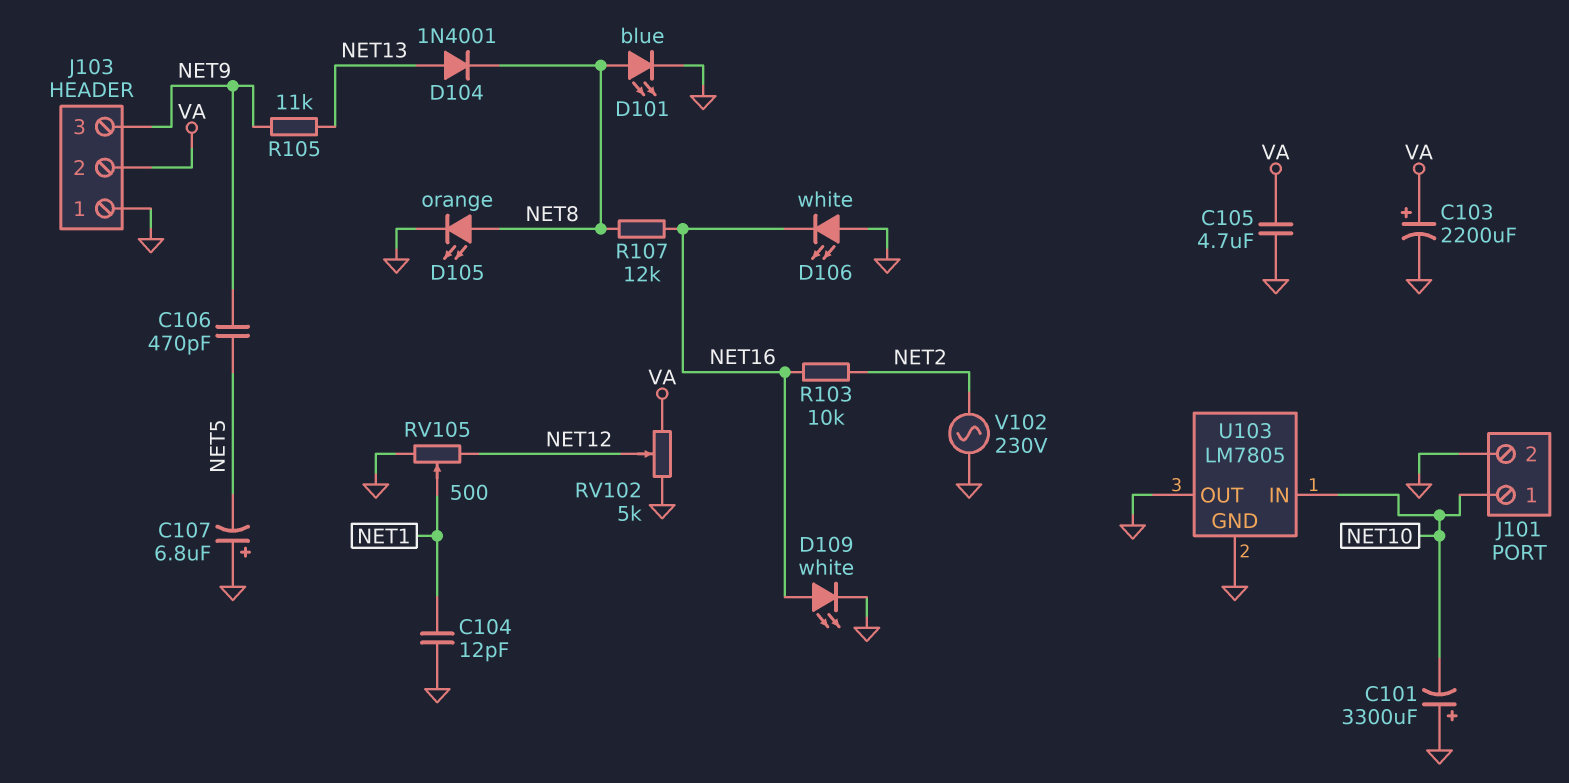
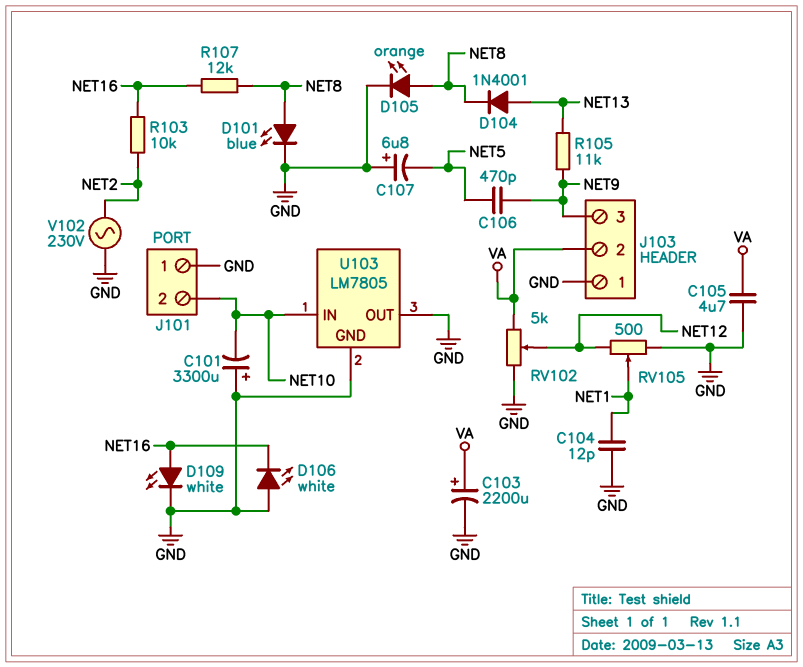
J101 pin 1: NET10 -> GND
J101 pin 2: GND -> NET10

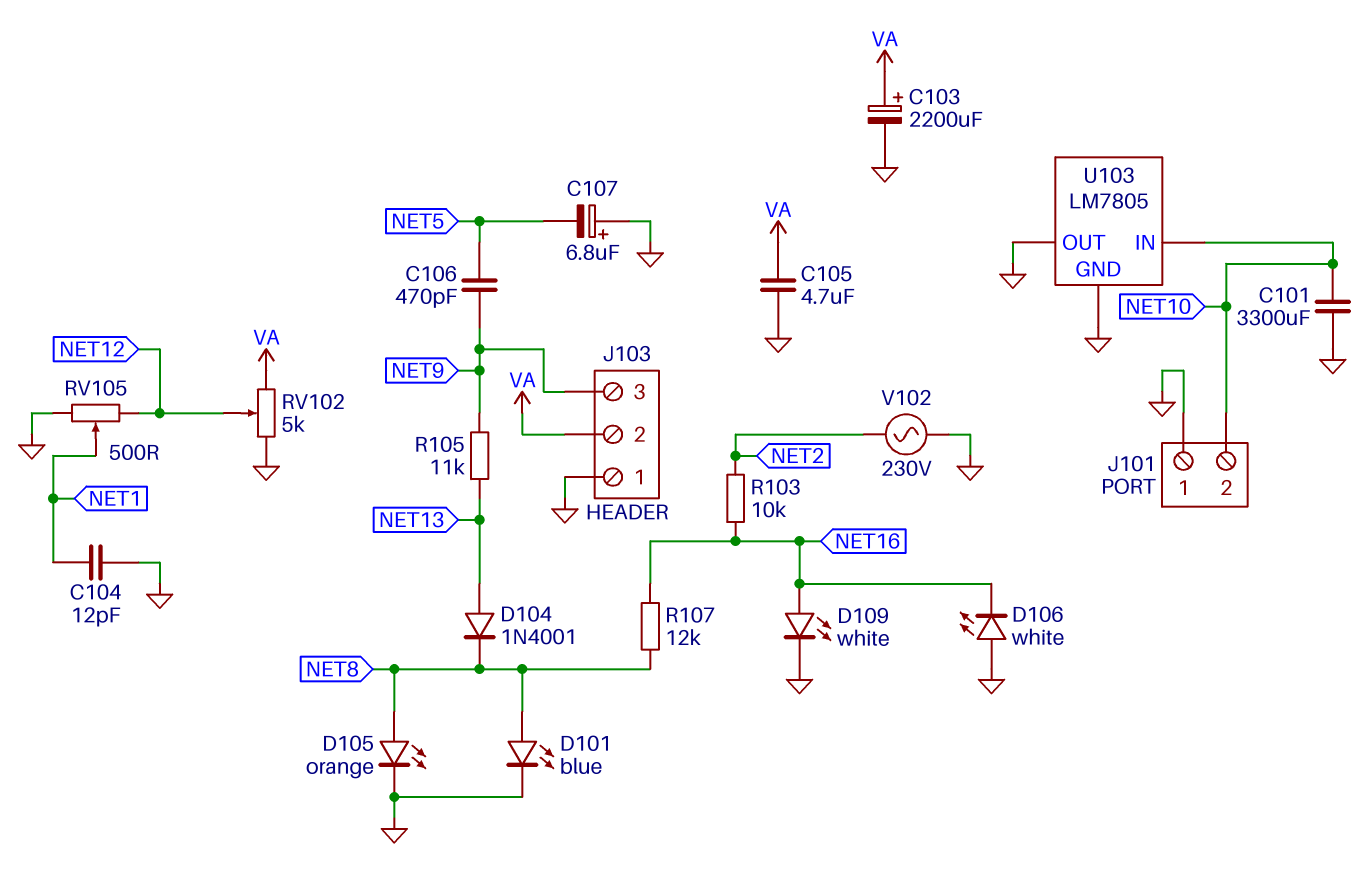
C101: 3300uF (plus GND, minus NET10) -> 3300uF (GND, NET10)

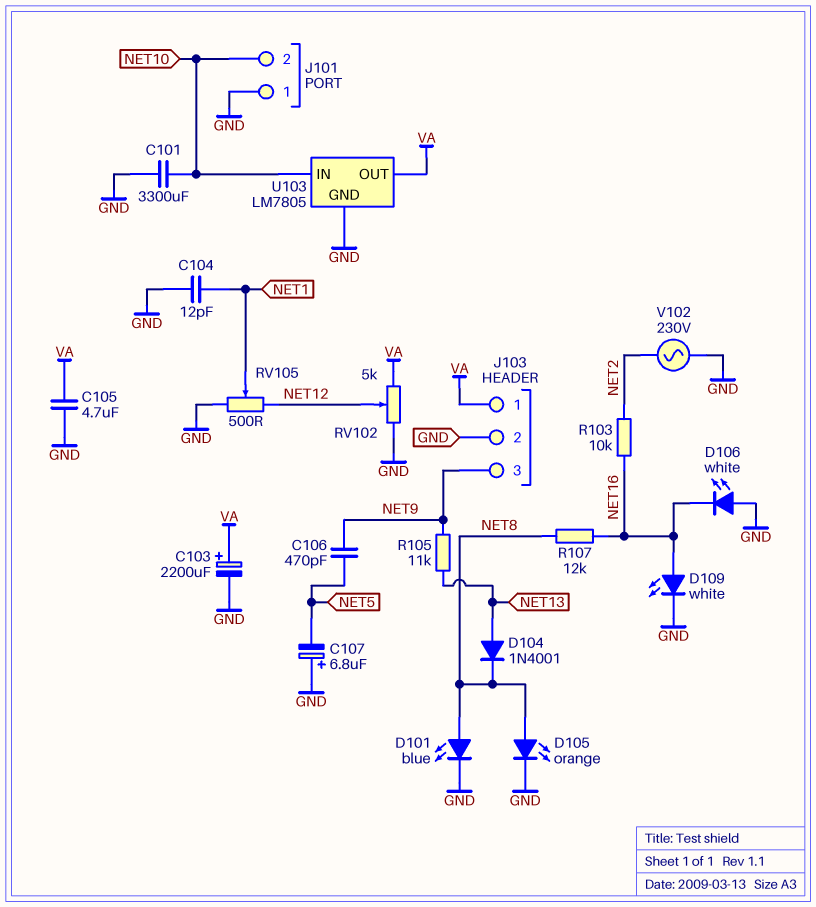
J103 pin 1: GND -> VA
J103 pin 2: VA -> GND
U103 pin OUT: GND -> VA

